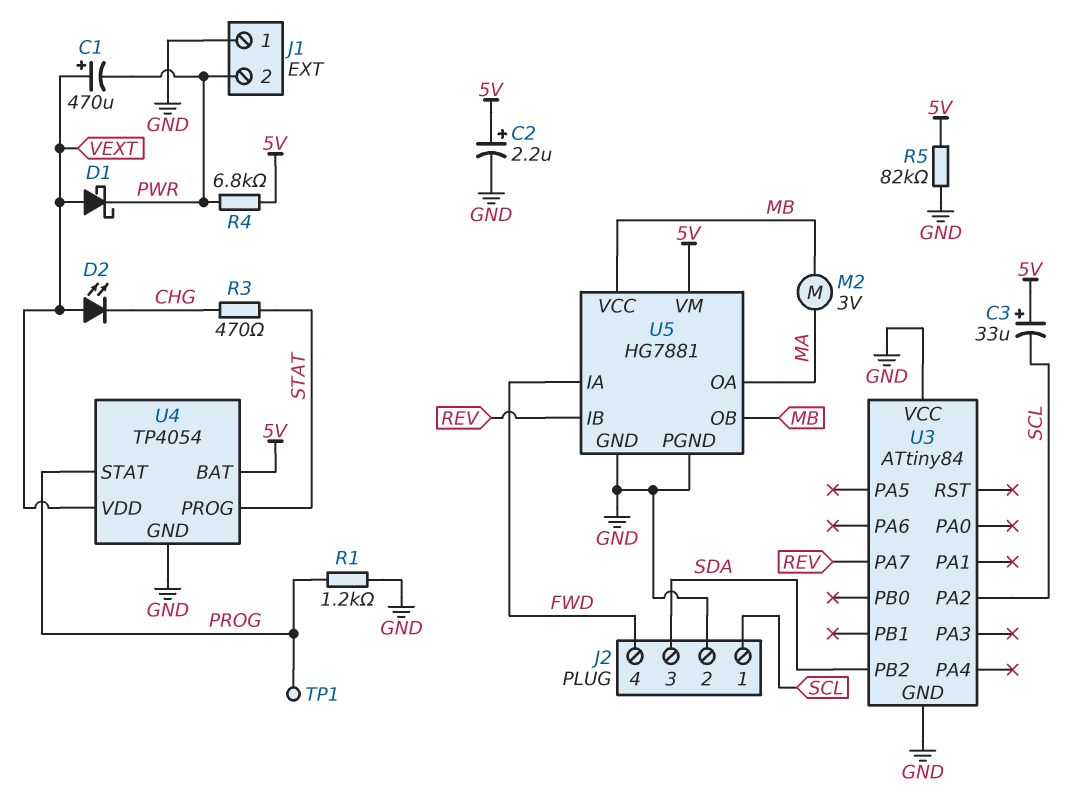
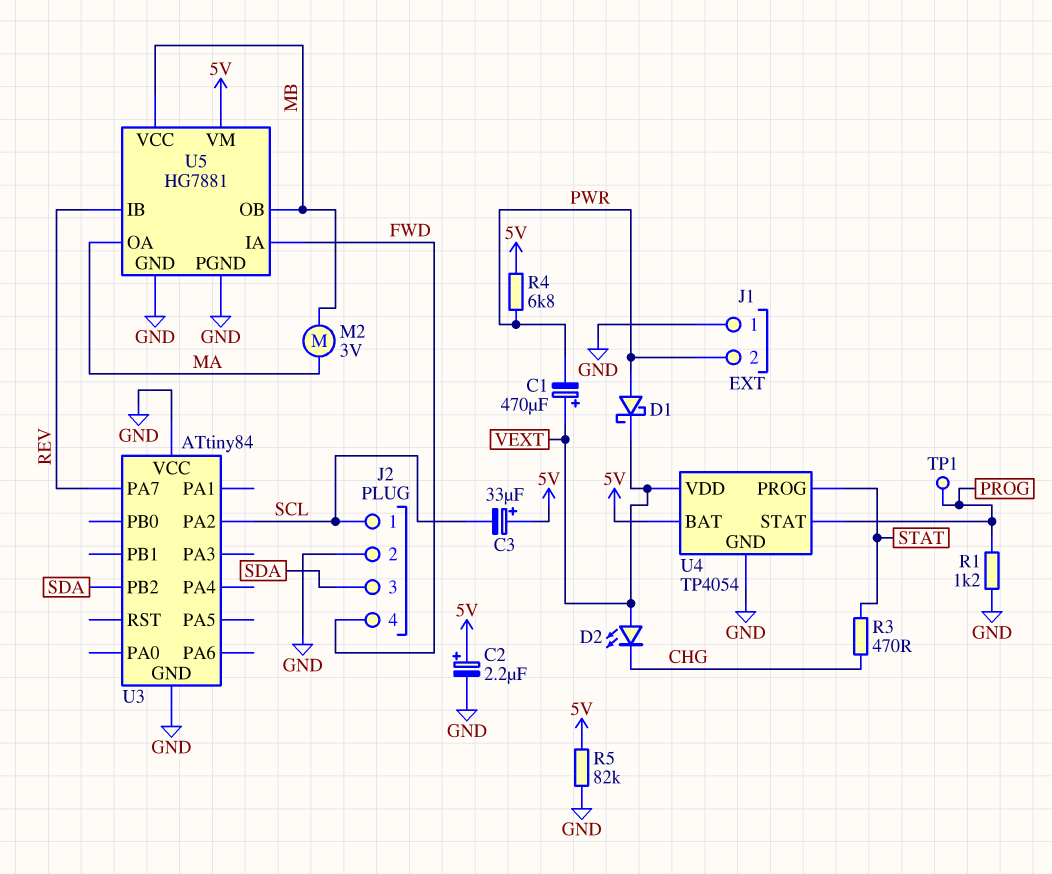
D1: schottky (A VEXT, K PWR) -> schottky (A PWR, K VEXT)

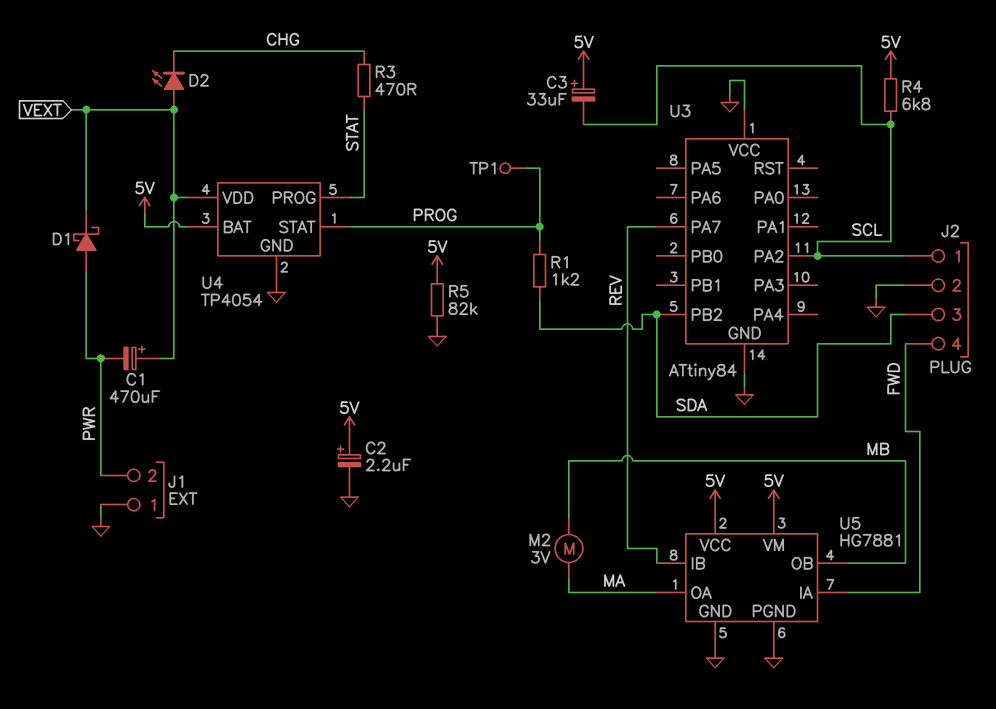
R1: 1.2k (GND, PROG) -> 1.2k (PROG, SDA)
R4: 6.8k (5V, PWR) -> 6.8k (5V, SCL)
U5 pin VCC: MB -> 5V

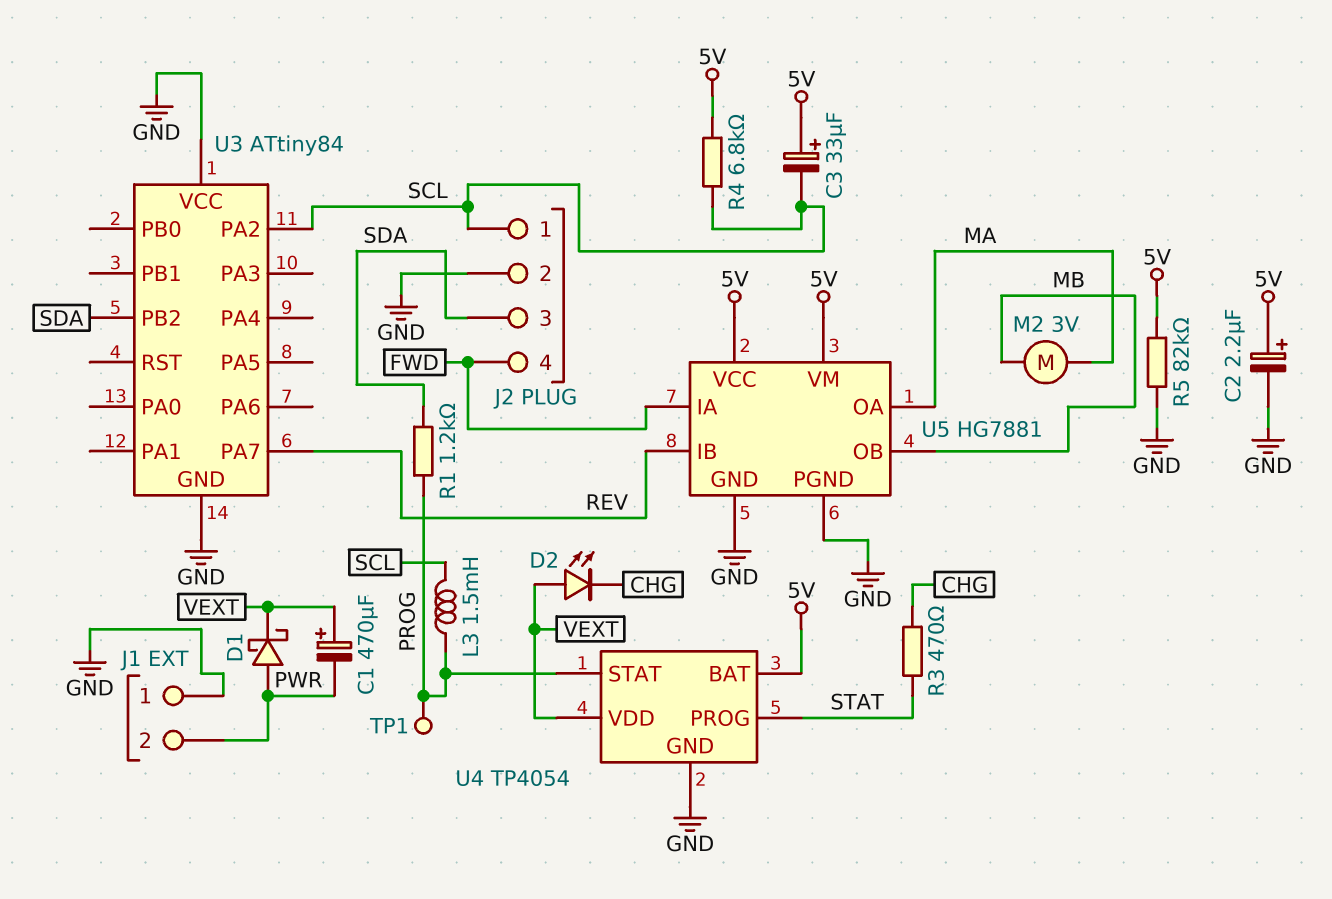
L3: none -> 1.5mH (PROG, SCL)

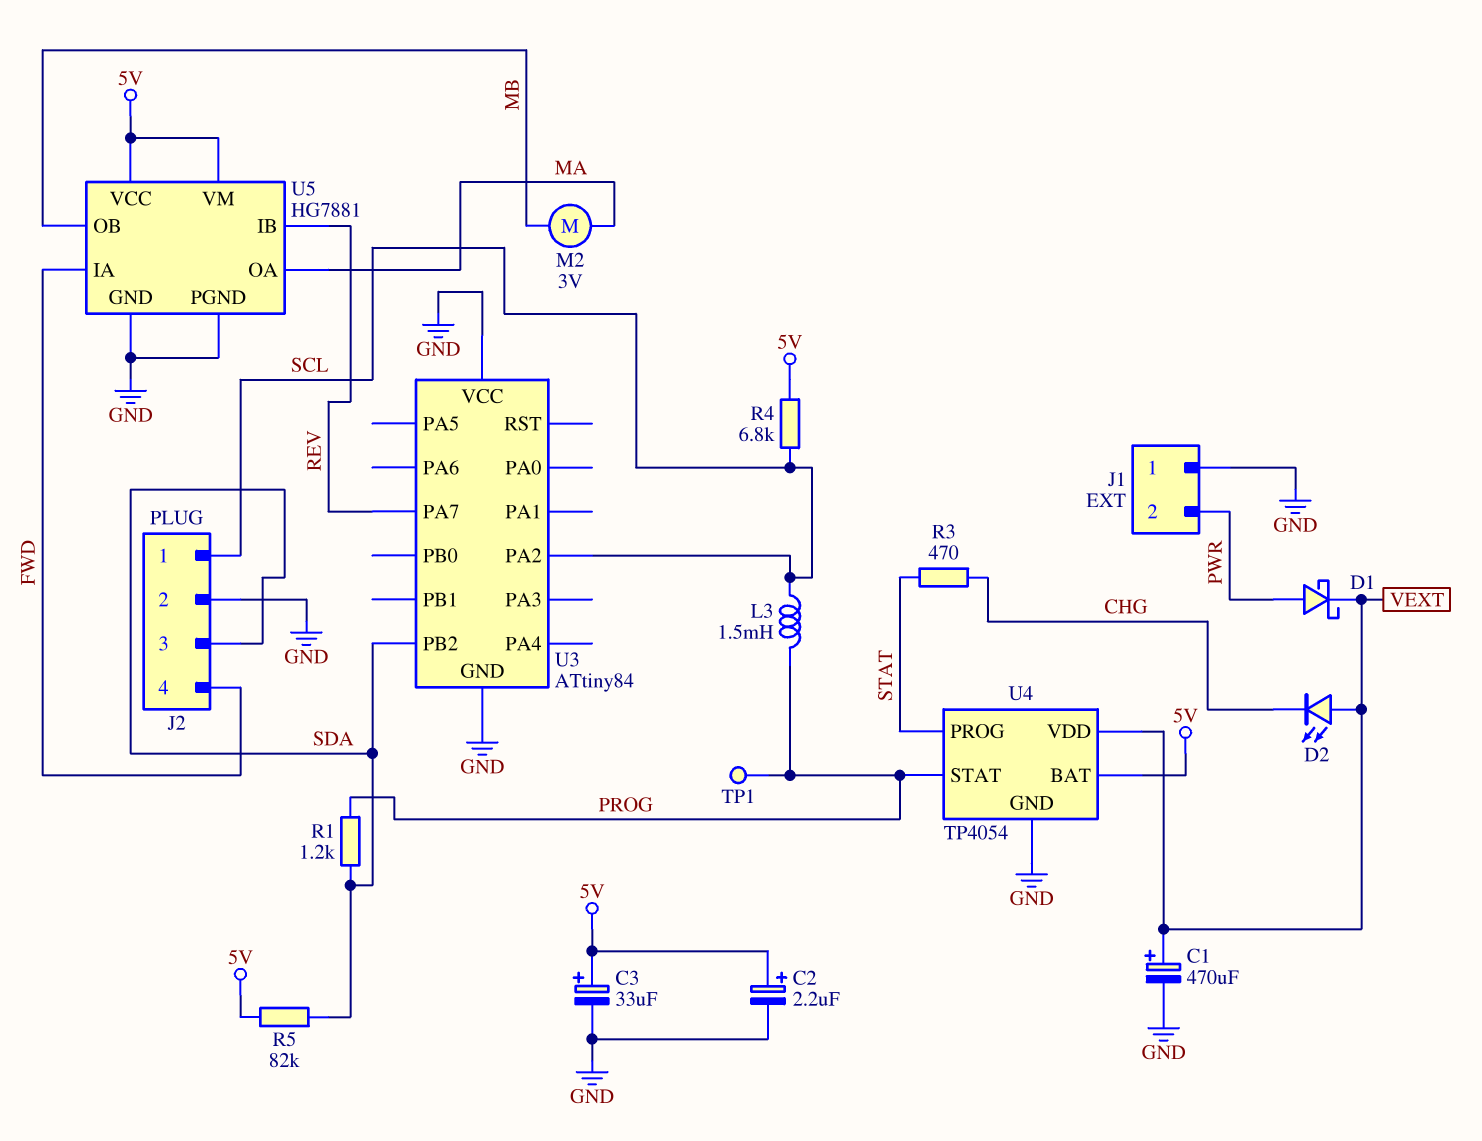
C1: 470uF (plus VEXT, minus PWR) -> 470uF (plus VEXT, minus GND)
C3: 33uF (plus 5V, minus SCL) -> 33uF (plus 5V, minus GND)
R5: 82k (5V, GND) -> 82k (5V, SDA)

